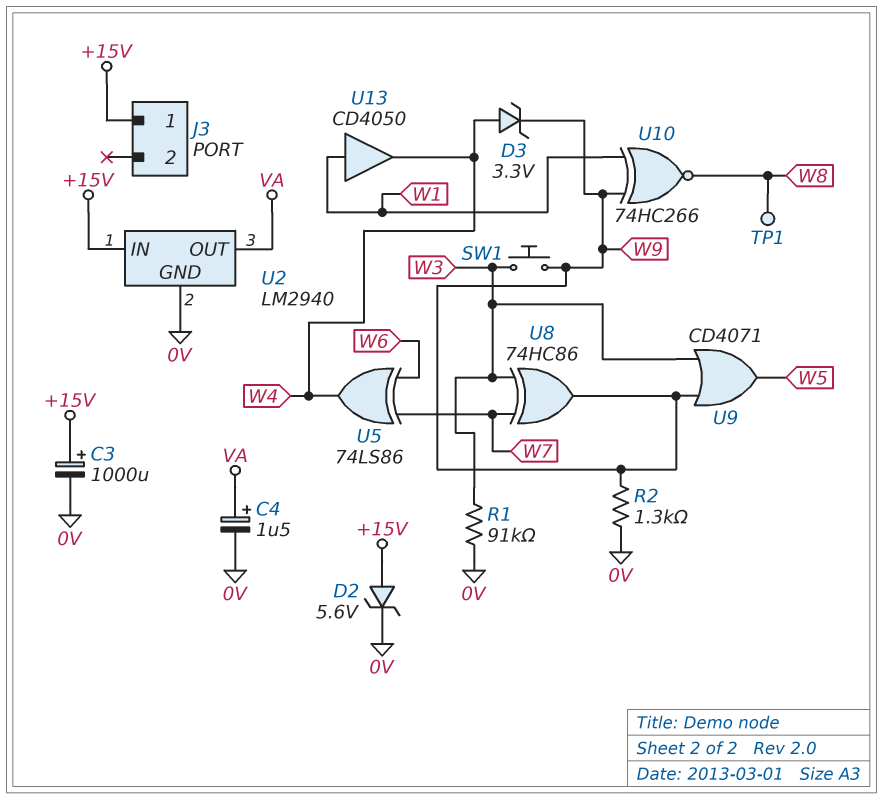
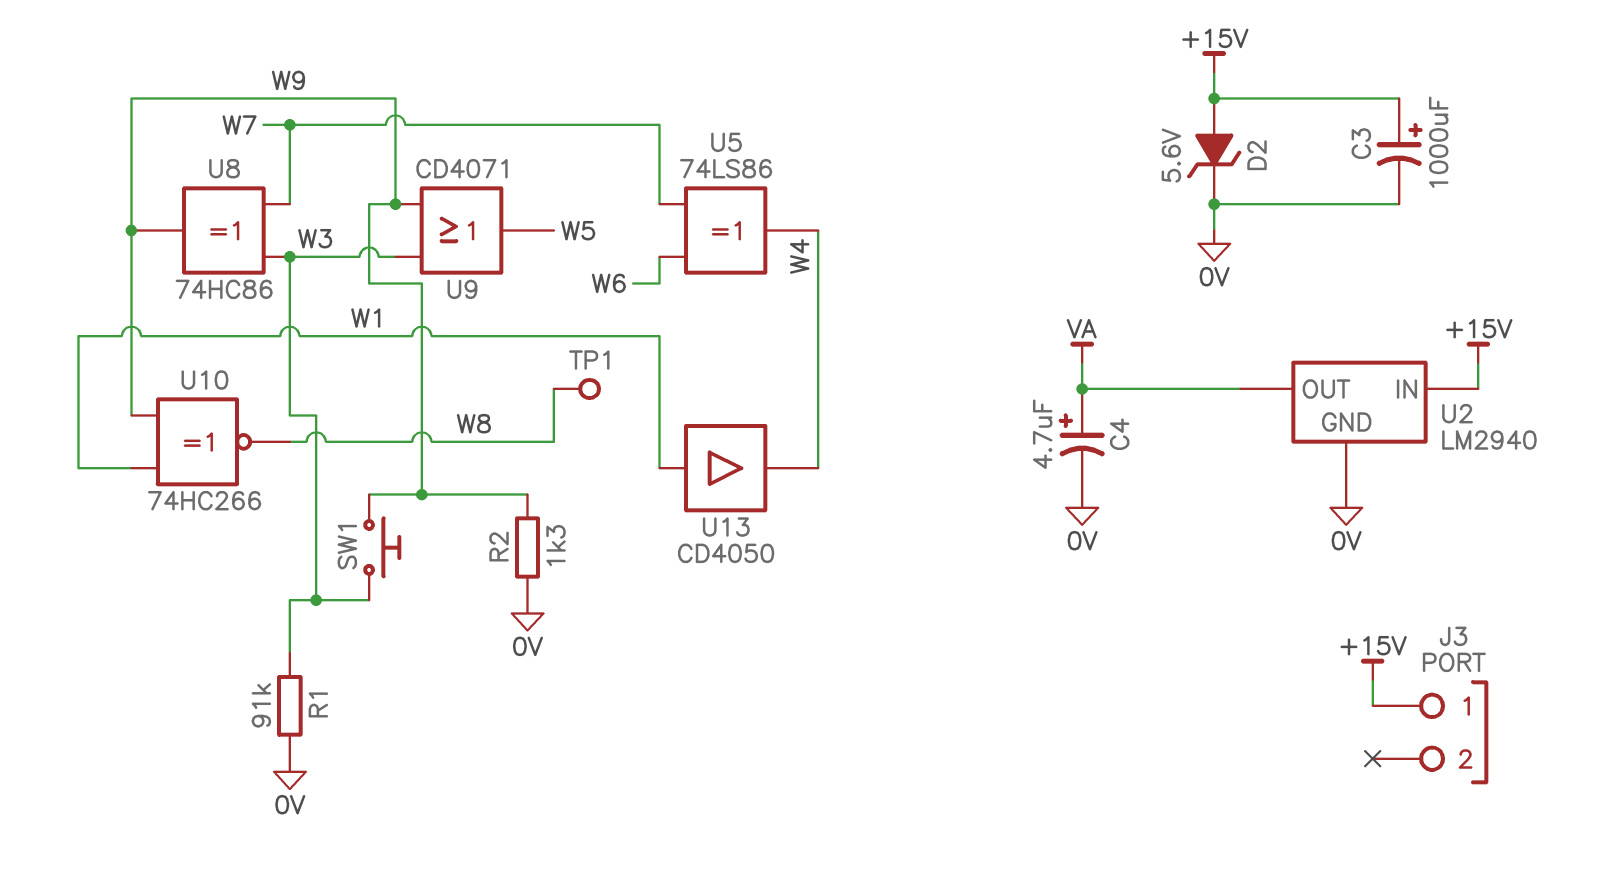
C4: 1.5uF (plus VA, minus 0V) -> 4.7uF (plus VA, minus 0V)
D3: zener 3.3V (A W4, K W9) -> none

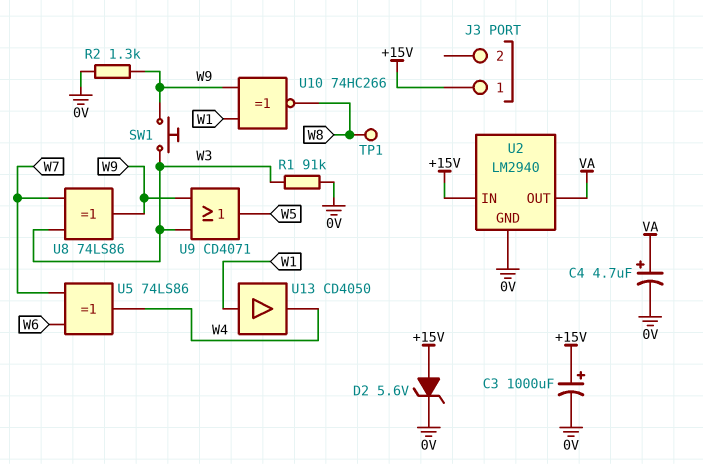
U8: XOR 74HC86 (in W3, in W7, out W9) -> XOR 74LS86 (in W3, in W7, out W9)

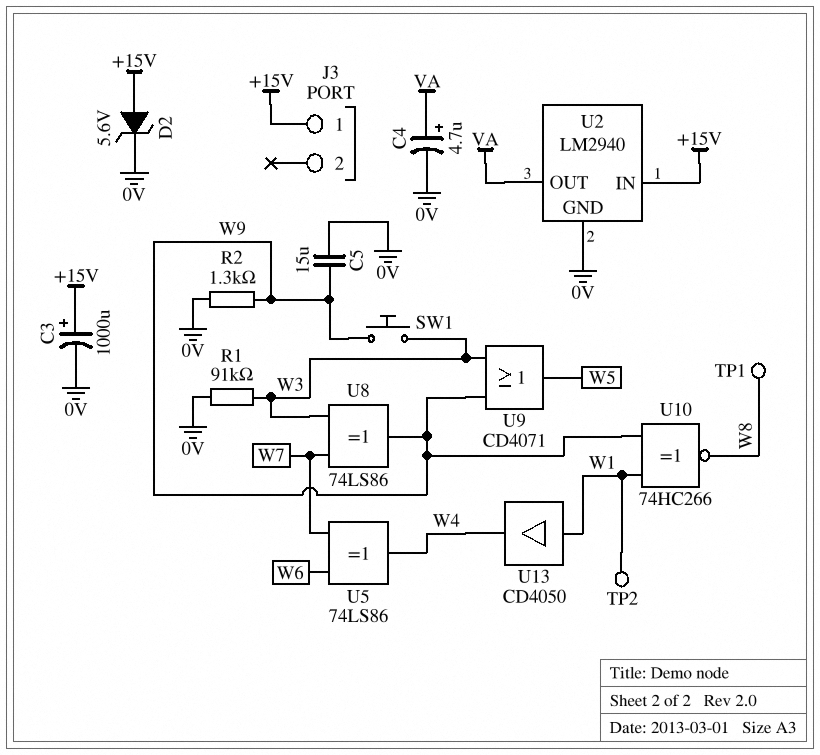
C5: none -> 15uF (0V, W9)
TP2: none -> test point (W1)

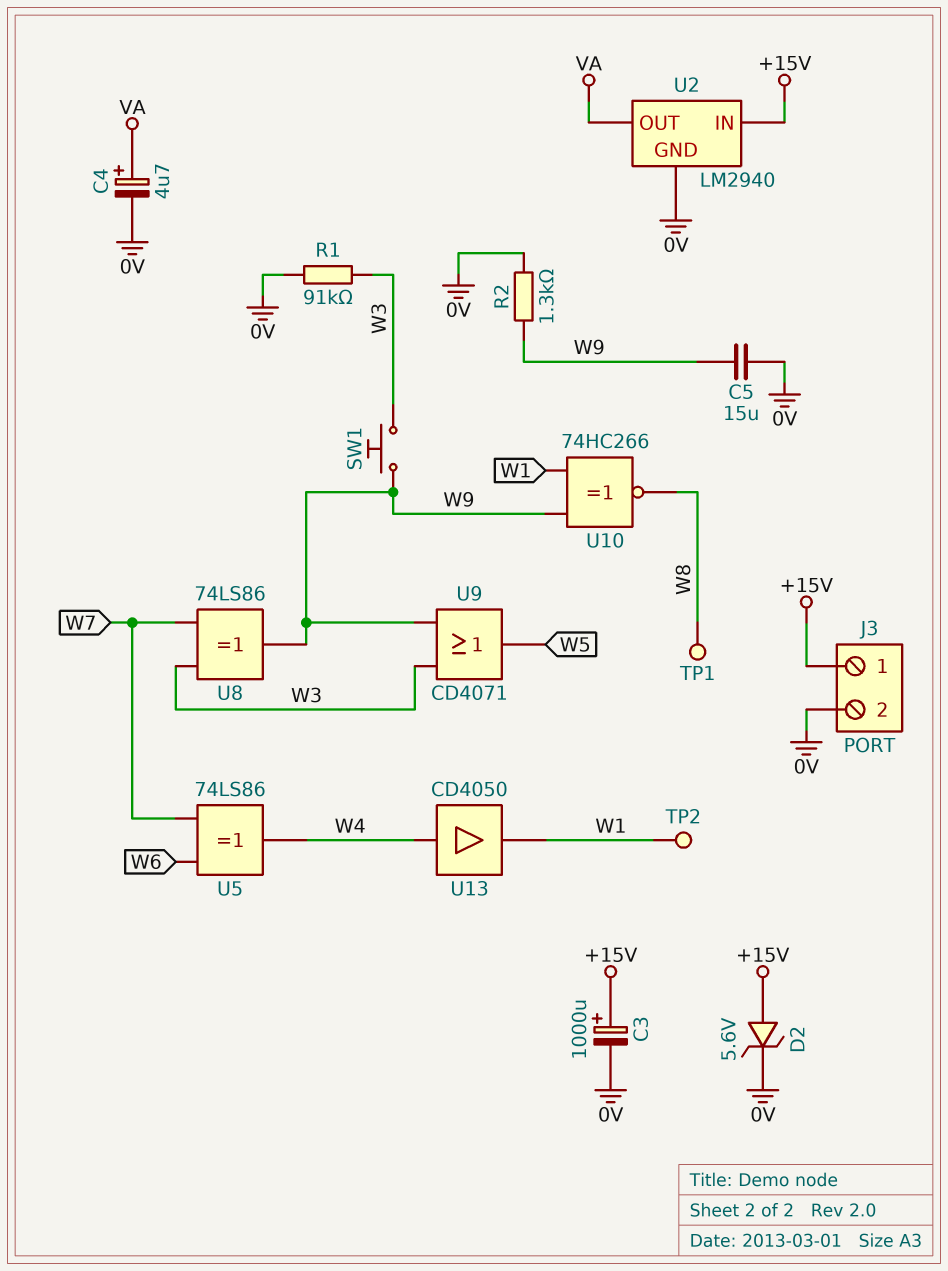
J3 pin 2: none -> 0V
U13: buffer CD4050 (in W1, out W4) -> buffer CD4050 (in W4, out W1)

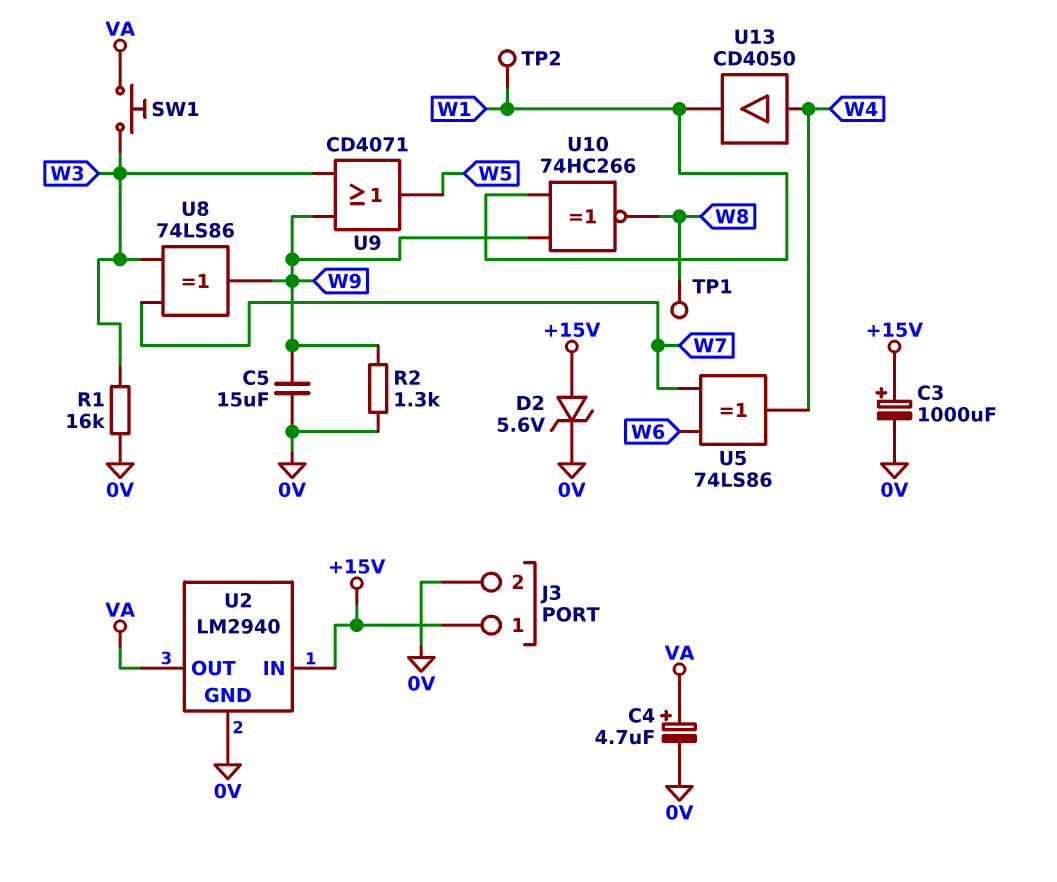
R1: 91k (0V, W3) -> 16k (0V, W3)
SW1: button (W3, W9) -> button (VA, W3)

